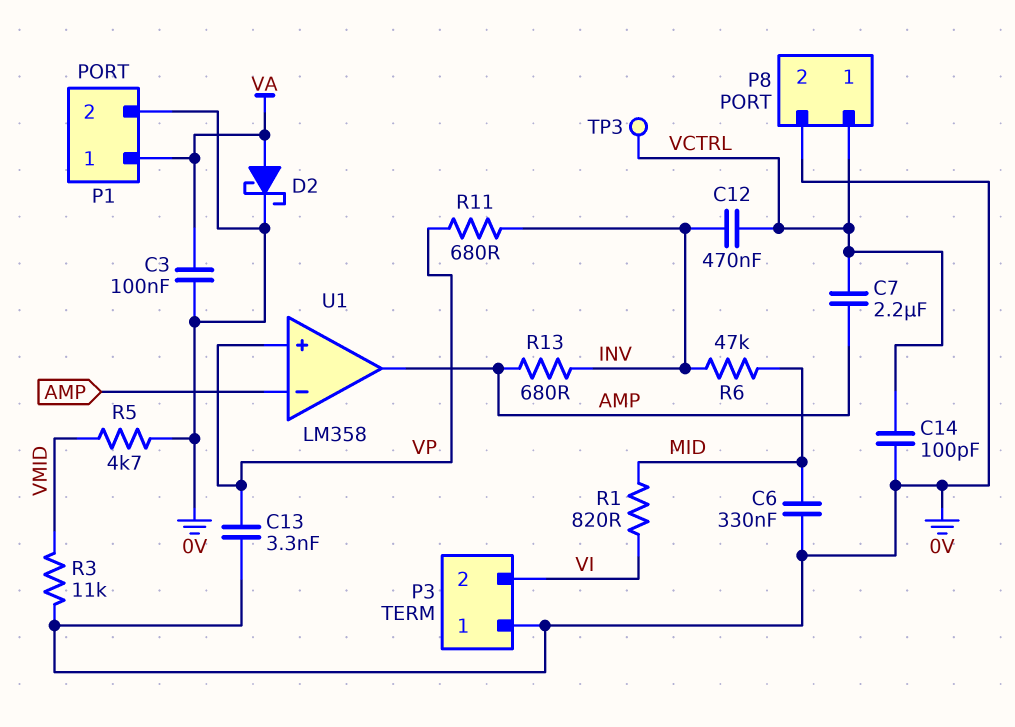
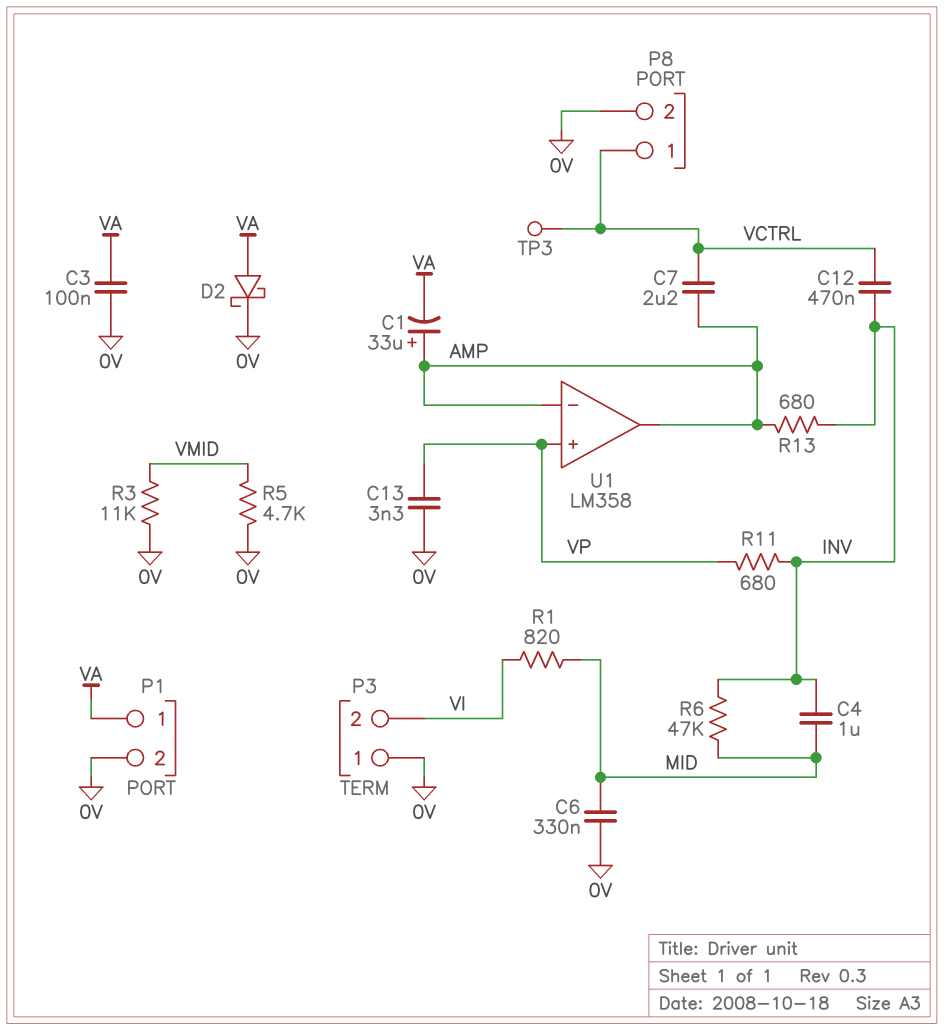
C1: none -> 33uF (plus AMP, minus VA)
C4: none -> 1uF (INV, MID)
C14: 100pF (0V, VCTRL) -> none

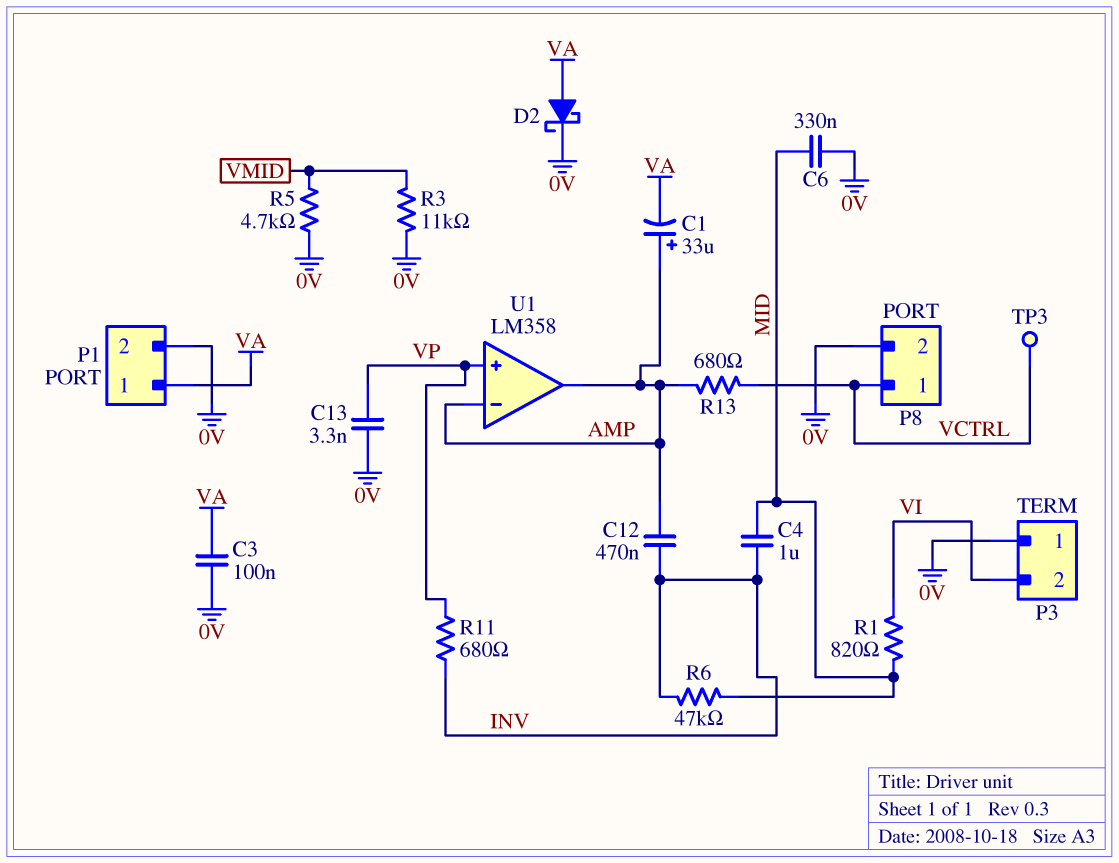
C7: 2.2uF (AMP, VCTRL) -> none
C12: 470nF (INV, VCTRL) -> 470nF (AMP, INV)
R13: 680 (AMP, INV) -> 680 (AMP, VCTRL)

